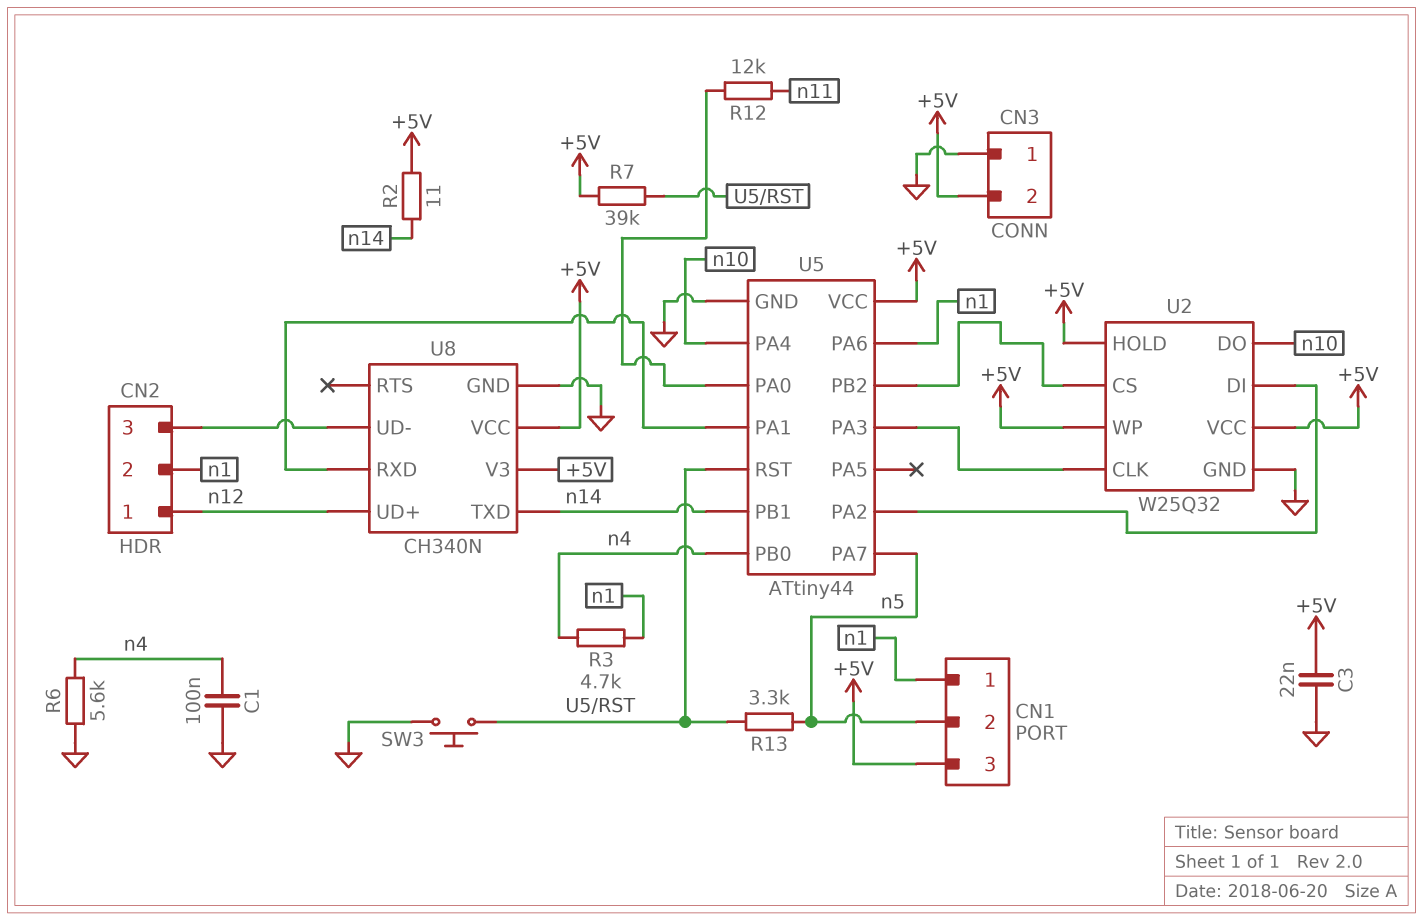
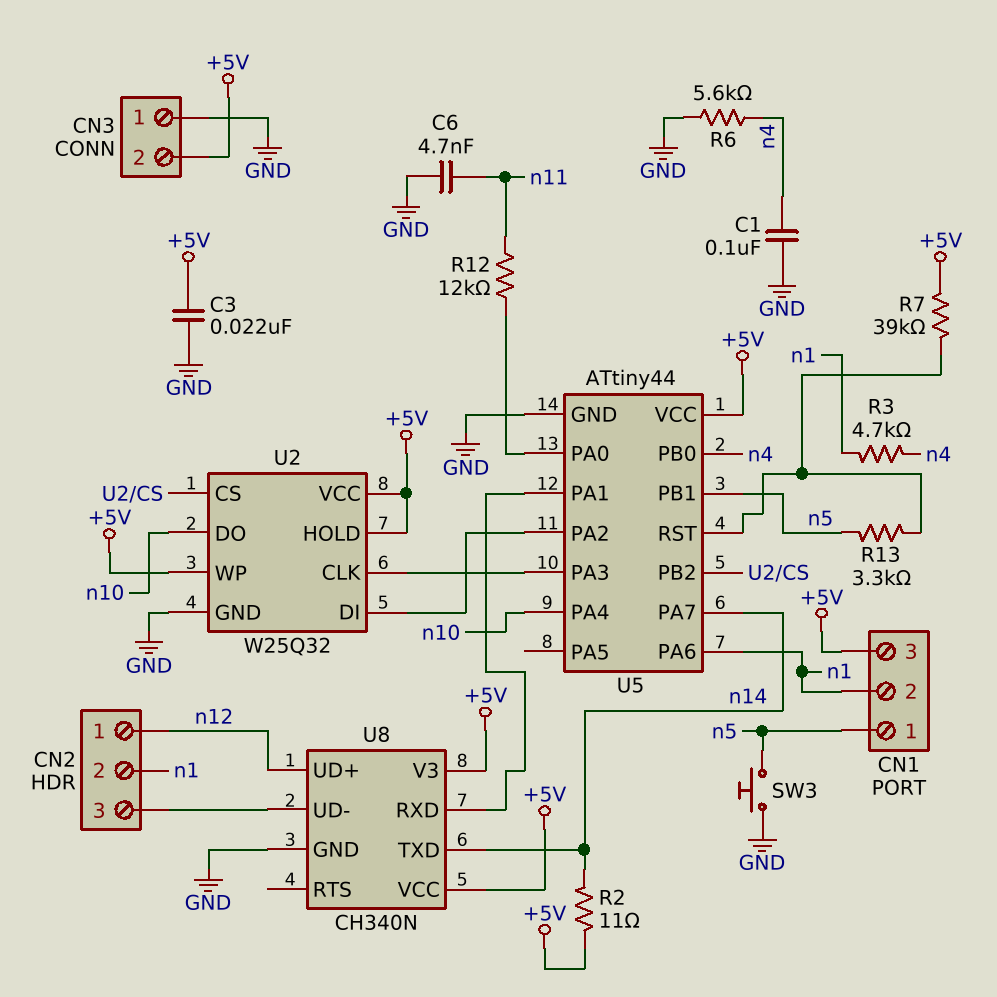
C6: none -> 4.7nF (GND, n11)
CN1 pin 1: n1 -> n5
CN1 pin 2: n5 -> n1
SW3: button (GND, U5/RST) -> button (GND, n5)
U5 pin PA7: n5 -> n14
U5 pin PB1: n14 -> n5

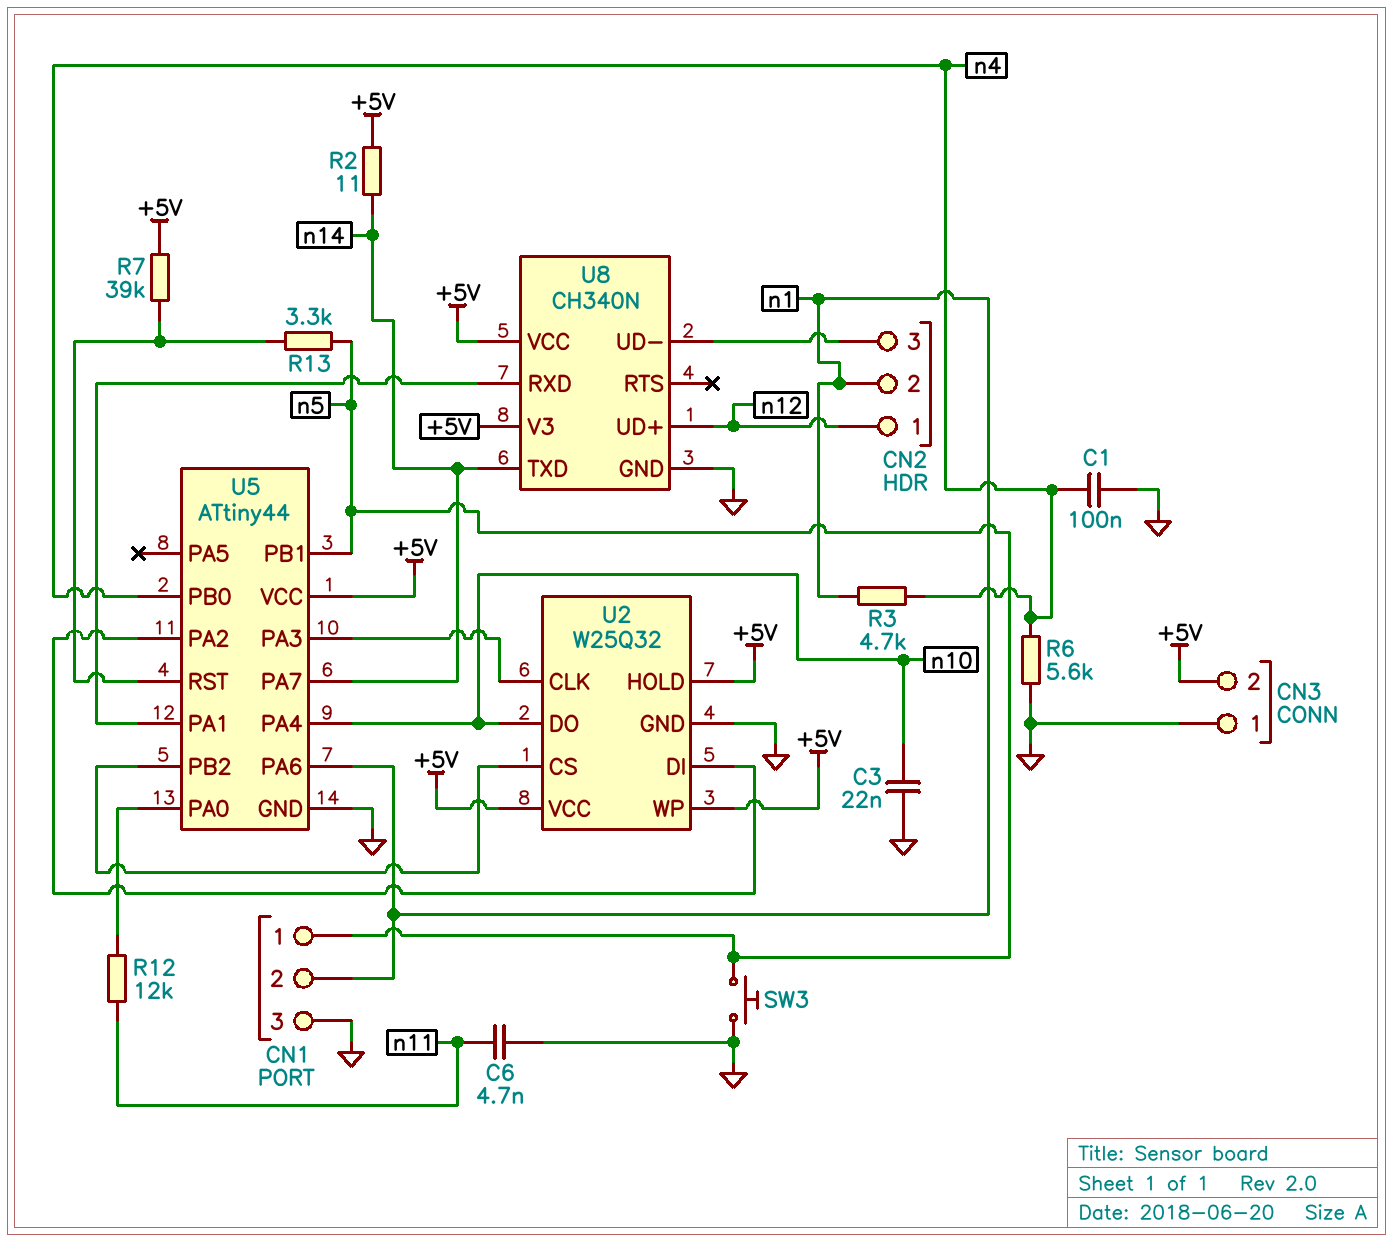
C3: 22nF (+5V, GND) -> 22nF (GND, n10)
CN1 pin 3: +5V -> GND

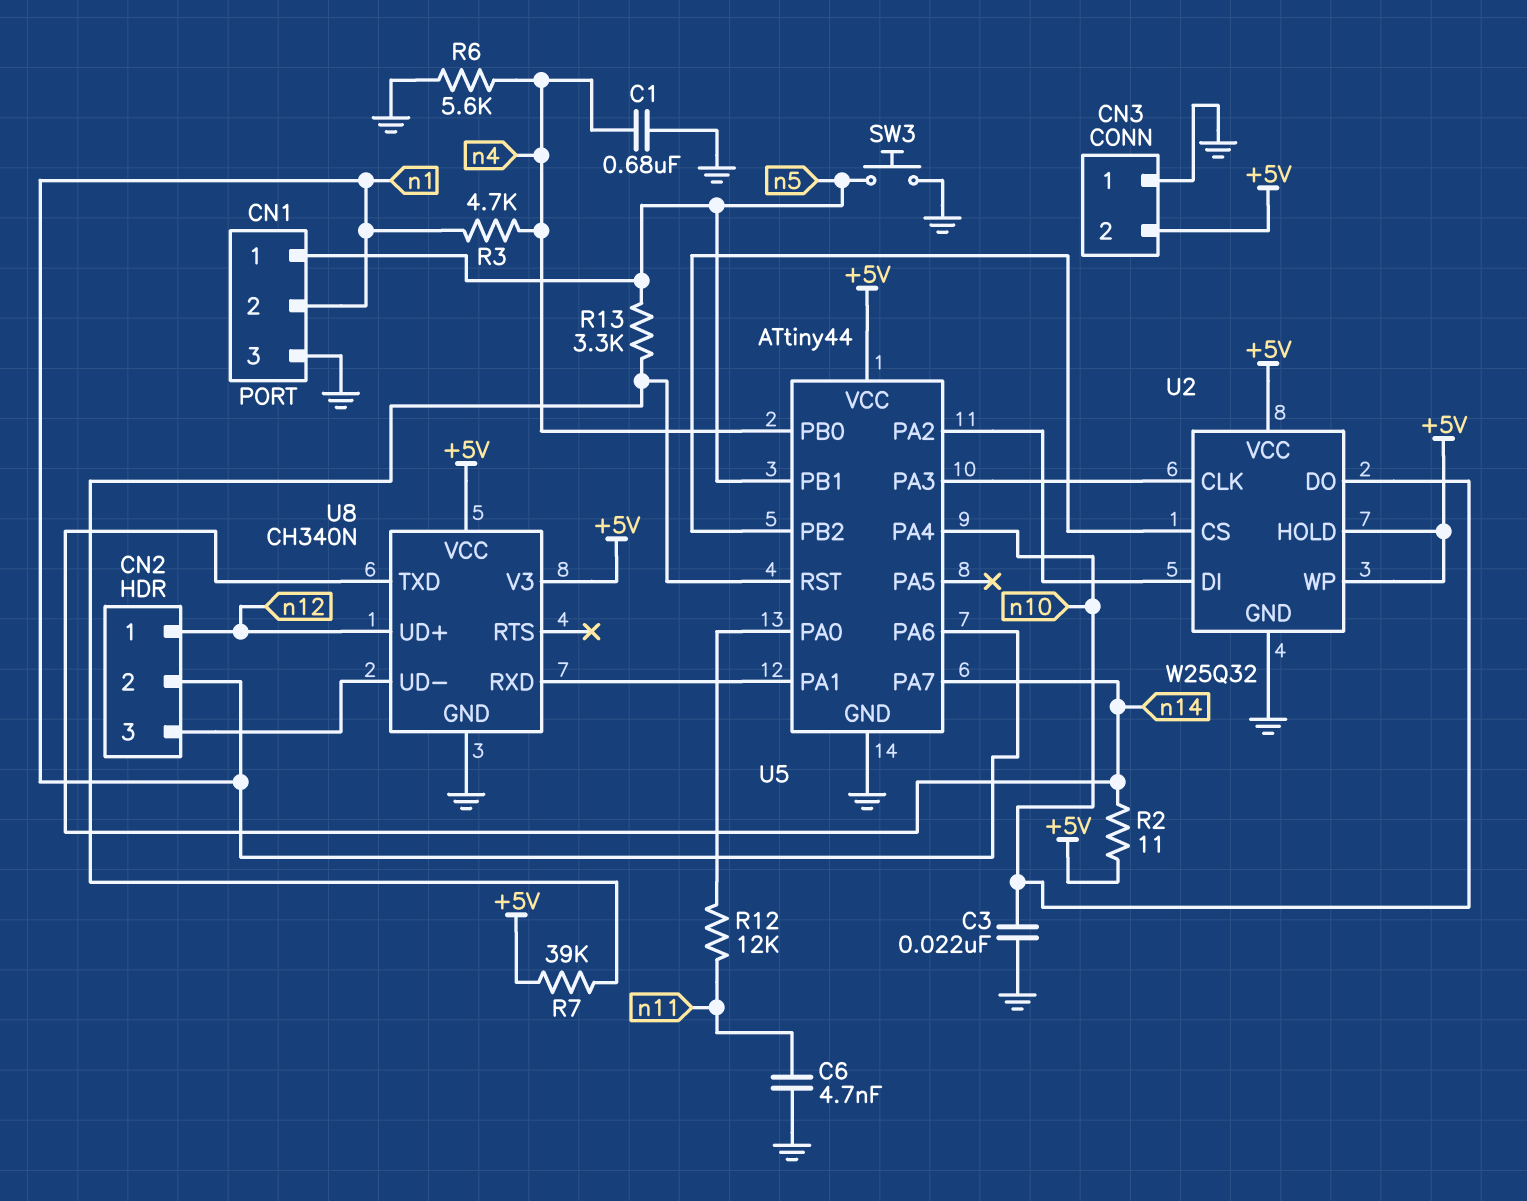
C1: 100nF (GND, n4) -> 680nF (GND, n4)

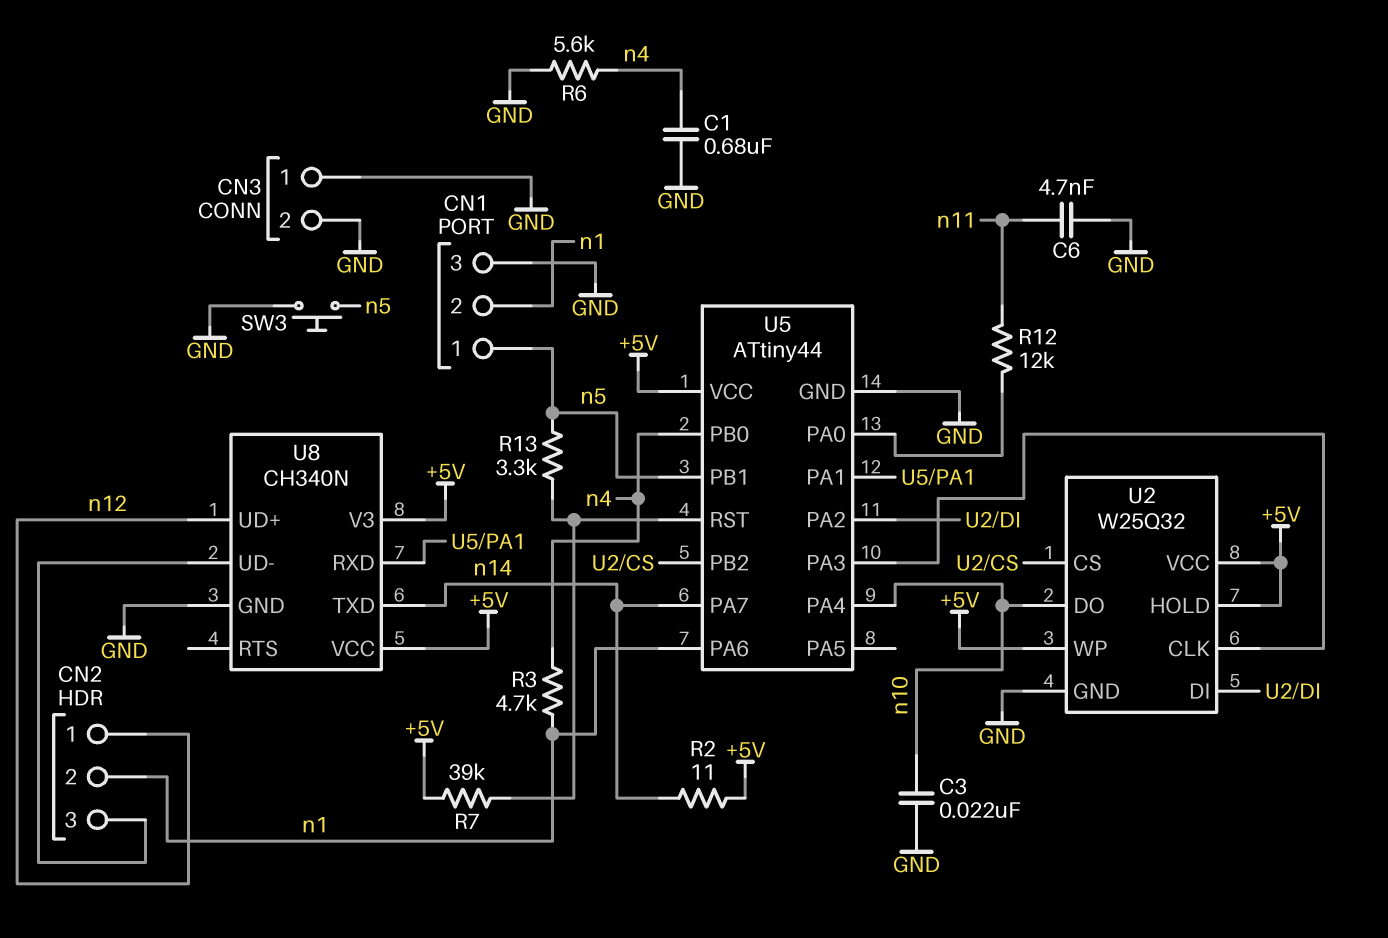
CN3 pin 2: +5V -> GND

